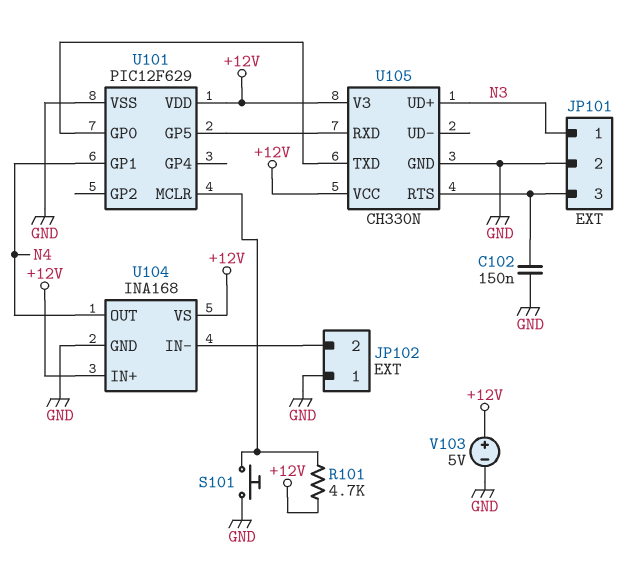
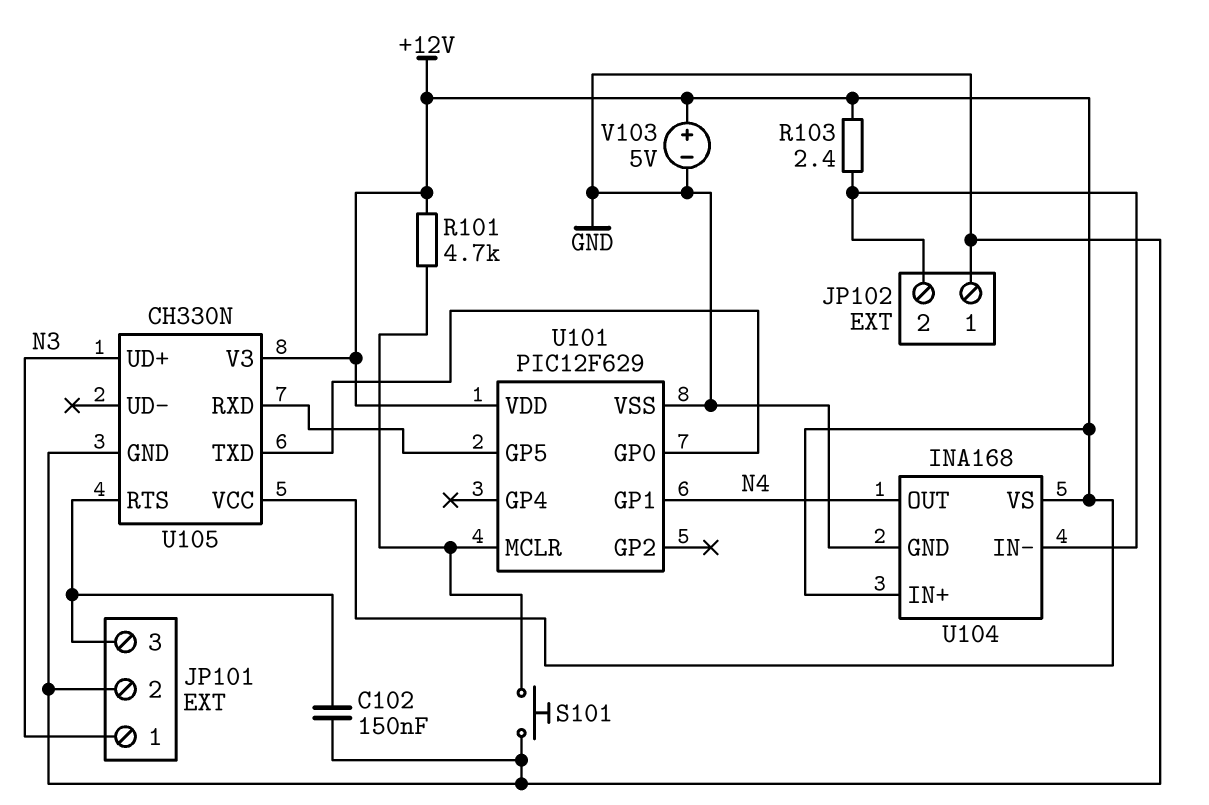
R103: none -> 2.4 (+12V, JP102/2)

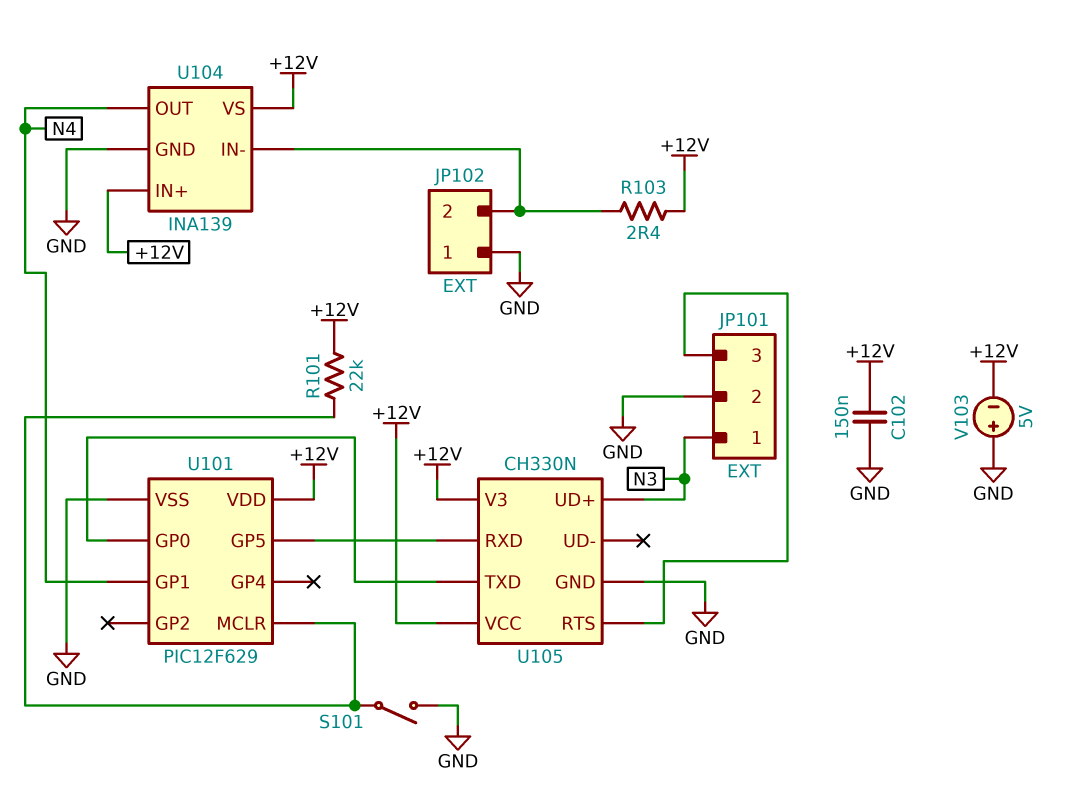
C102: 150nF (GND, JP101/3) -> 150nF (+12V, GND)
R101: 4.7k (+12V, U101/MCLR) -> 22k (+12V, U101/MCLR)
S101: button (GND, U101/MCLR) -> switch (GND, U101/MCLR)
U104: INA168 -> INA139
V103: 5V (plus +12V, minus GND) -> 5V (plus GND, minus +12V)

